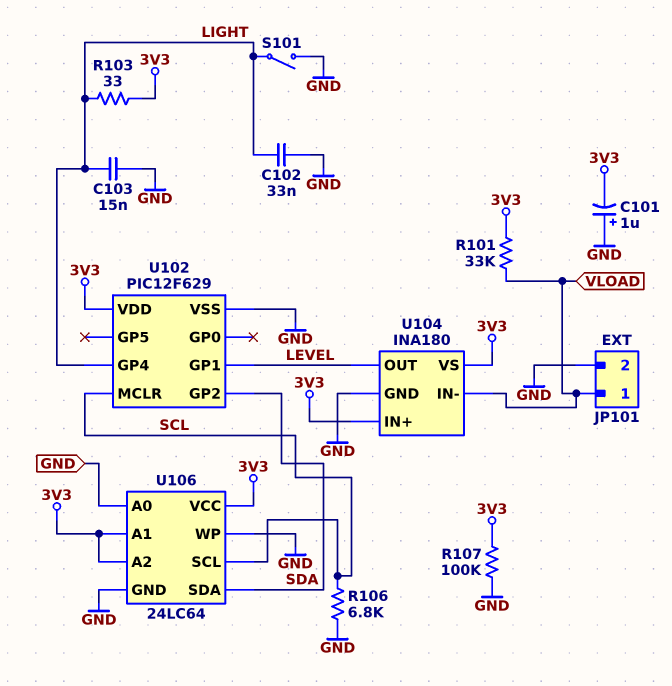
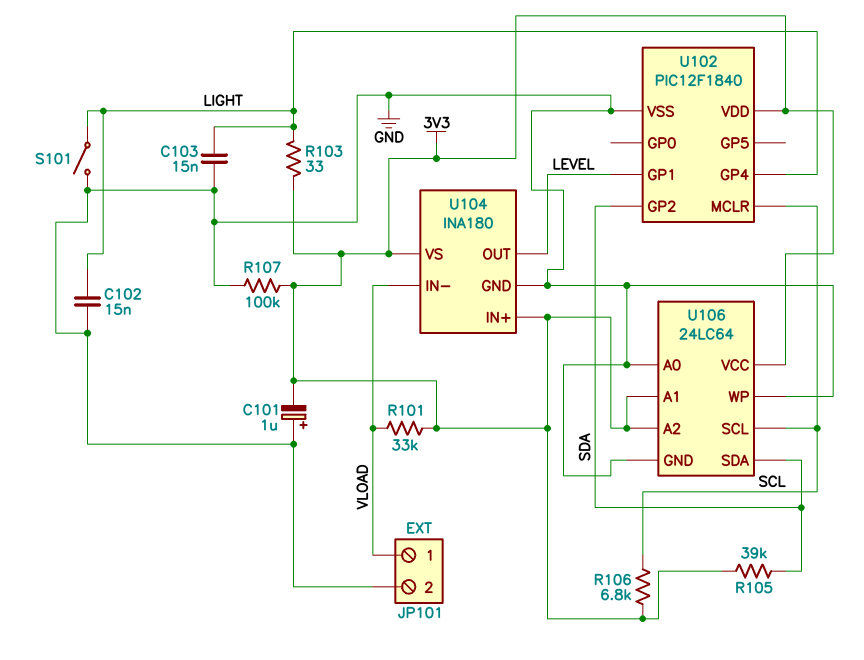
C102: 33nF (GND, LIGHT) -> 15nF (GND, LIGHT)
R105: none -> 39k (3V3, SDA)
R106: 6.8k (GND, SCL) -> 6.8k (3V3, SCL)
U102: PIC12F629 -> PIC12F1840

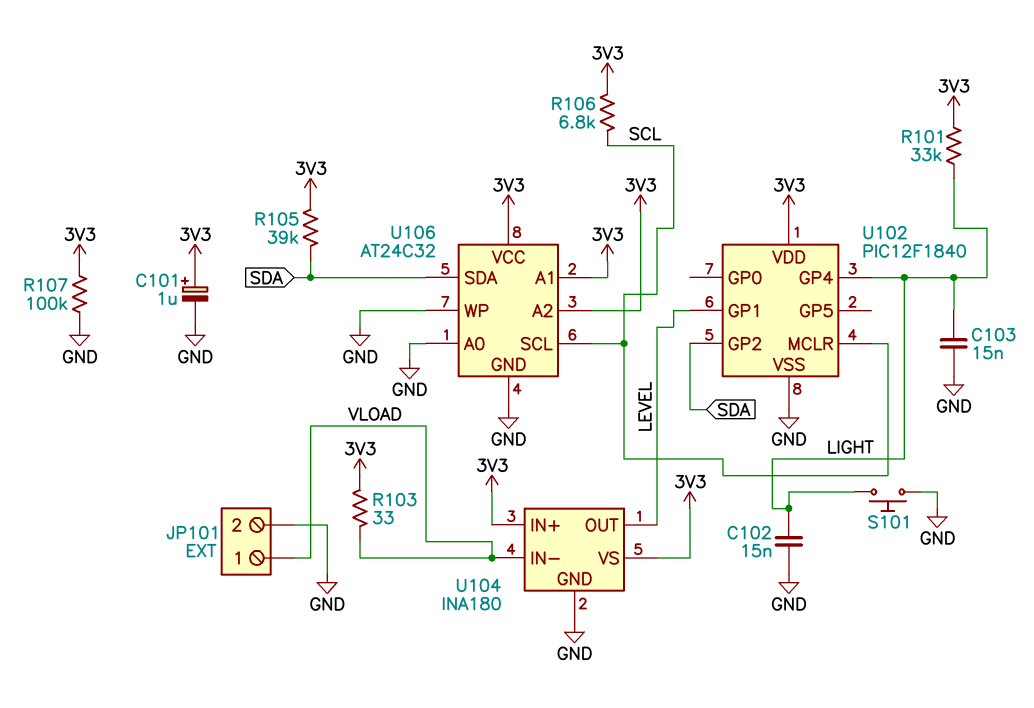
C101: 1uF (plus GND, minus 3V3) -> 1uF (plus 3V3, minus GND)
R101: 33k (3V3, VLOAD) -> 33k (3V3, LIGHT)
R103: 33 (3V3, LIGHT) -> 33 (3V3, VLOAD)
S101: switch (GND, LIGHT) -> button (GND, LIGHT)
U106: 24LC64 -> AT24C32

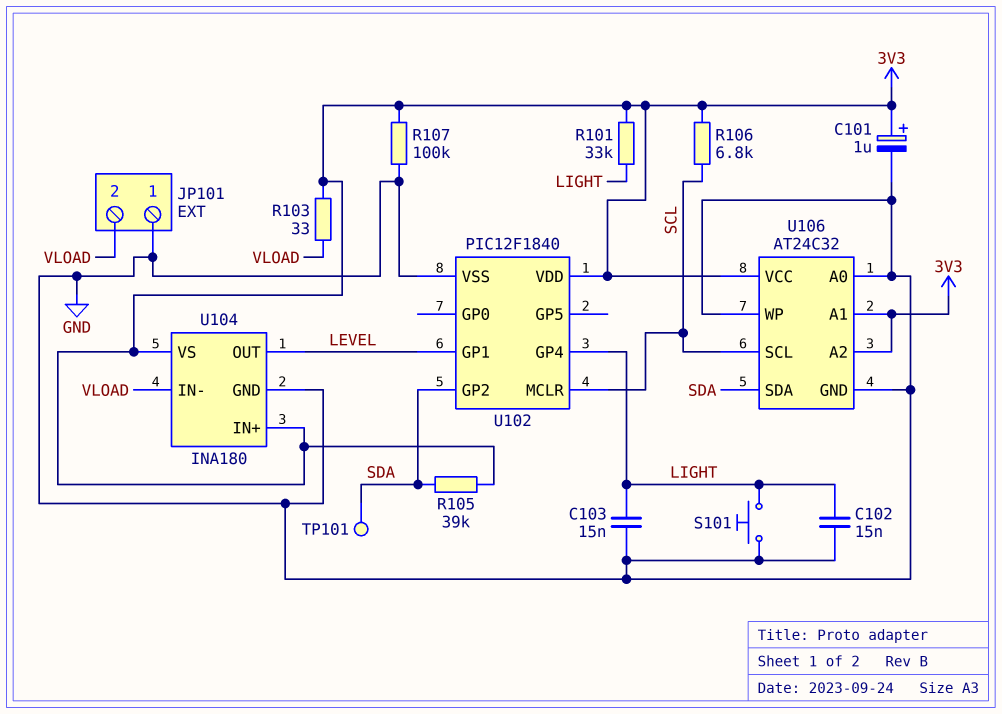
JP101 pin 1: VLOAD -> GND
JP101 pin 2: GND -> VLOAD
TP101: none -> test point (SDA)

